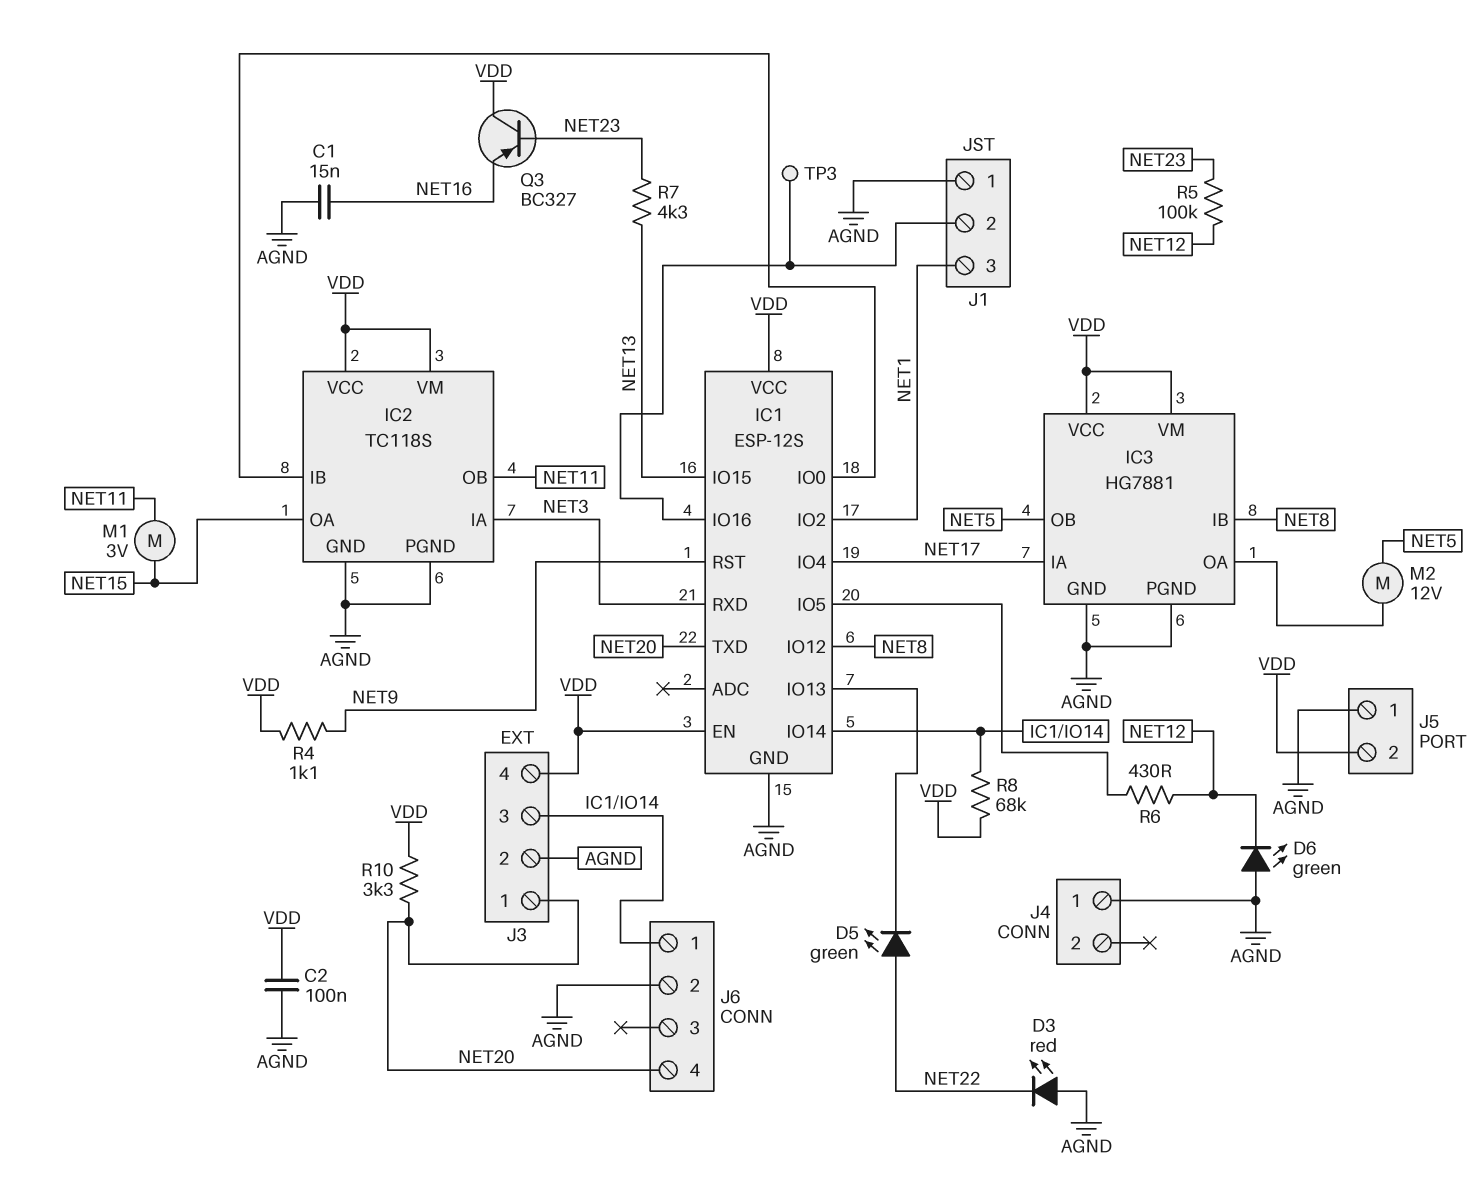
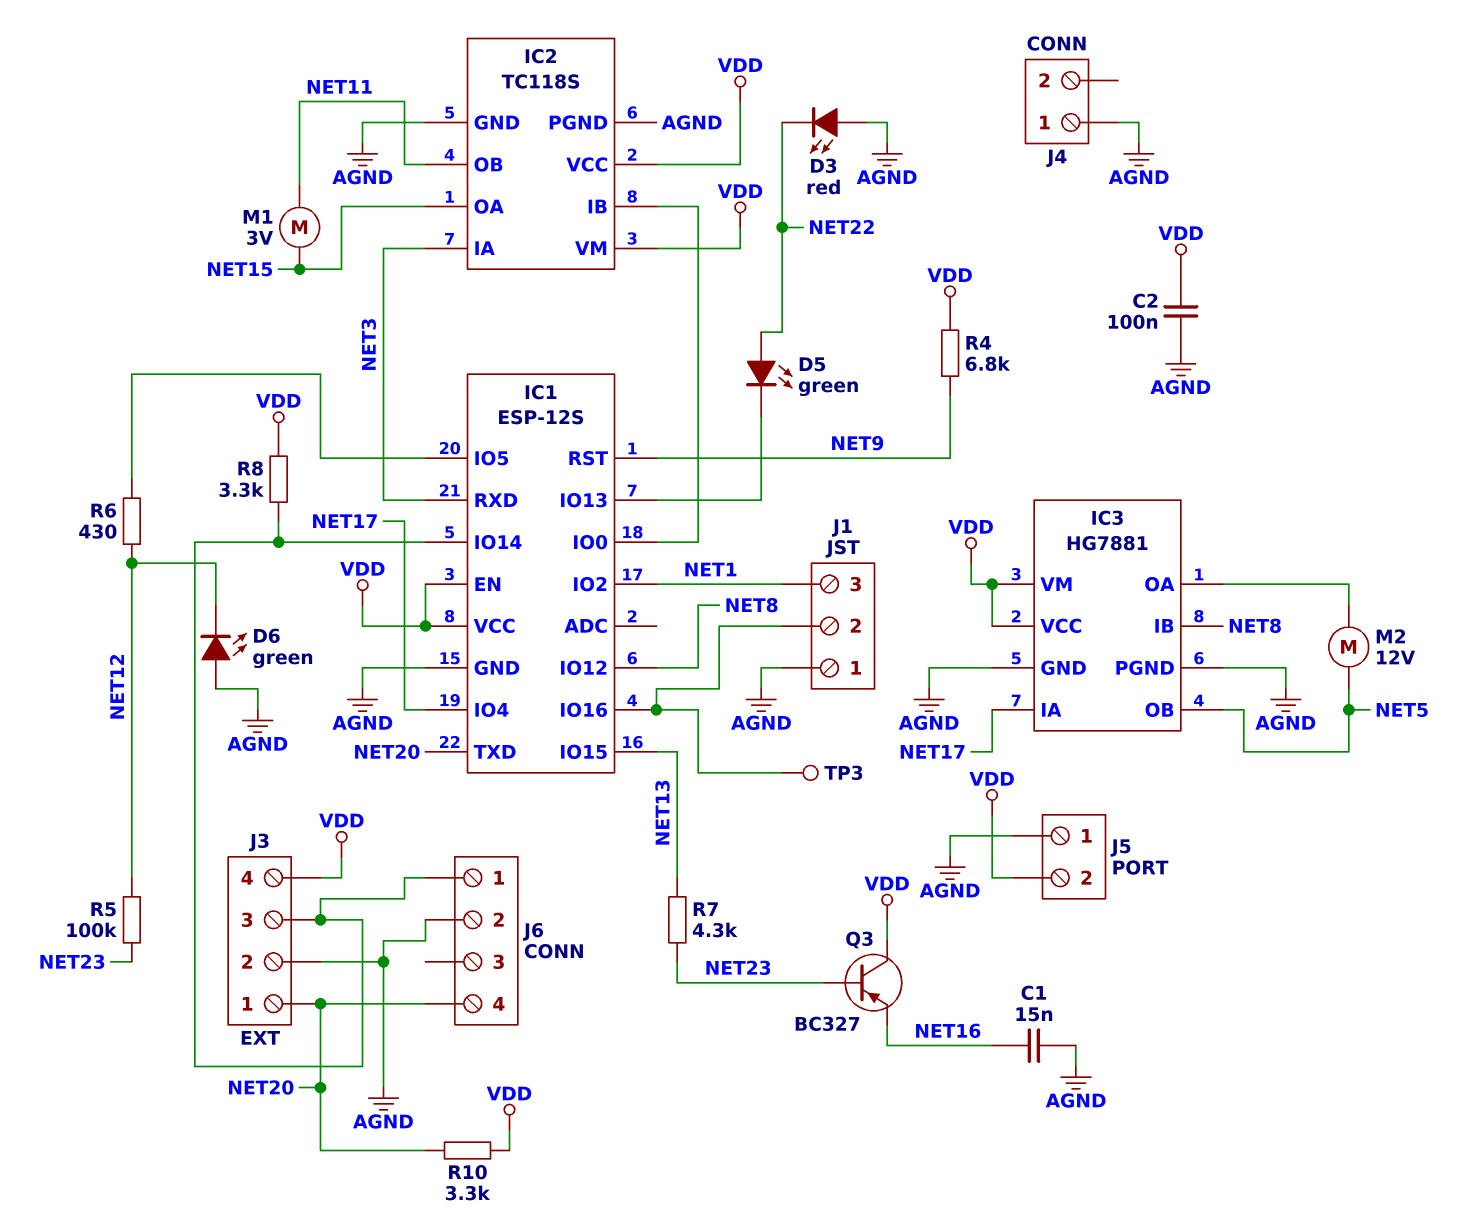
R4: 1.1k (NET9, VDD) -> 6.8k (NET9, VDD)
R8: 68k (IC1/IO14, VDD) -> 3.3k (IC1/IO14, VDD)

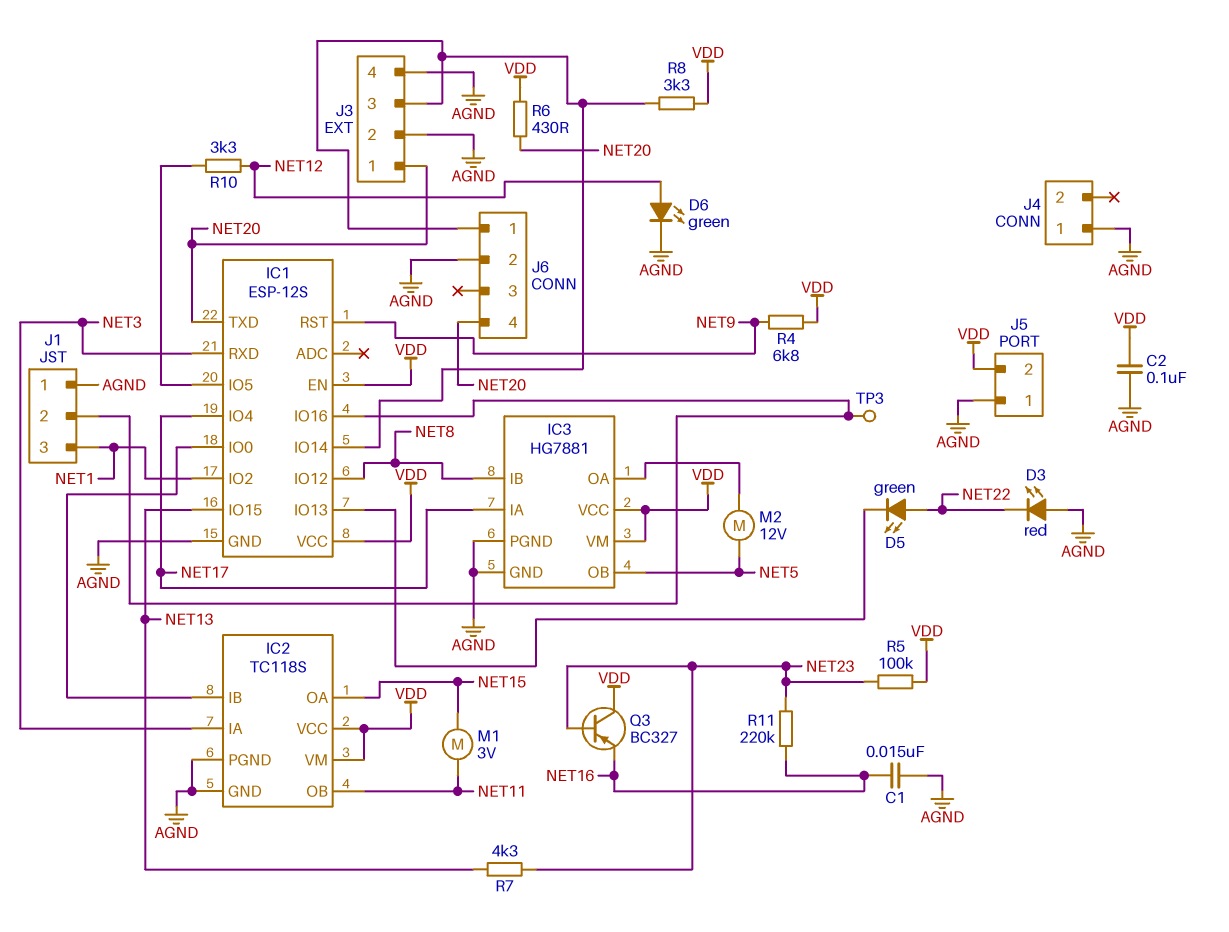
D6: LED green (A AGND, K NET12) -> LED green (A NET12, K AGND)
J3 pin 4: VDD -> AGND
R5: 100k (NET12, NET23) -> 100k (NET23, VDD)
R6: 430 (IC1/IO5, NET12) -> 430 (NET20, VDD)
R10: 3.3k (NET20, VDD) -> 3.3k (IC1/IO5, NET12)
R11: none -> 220k (NET16, NET23)

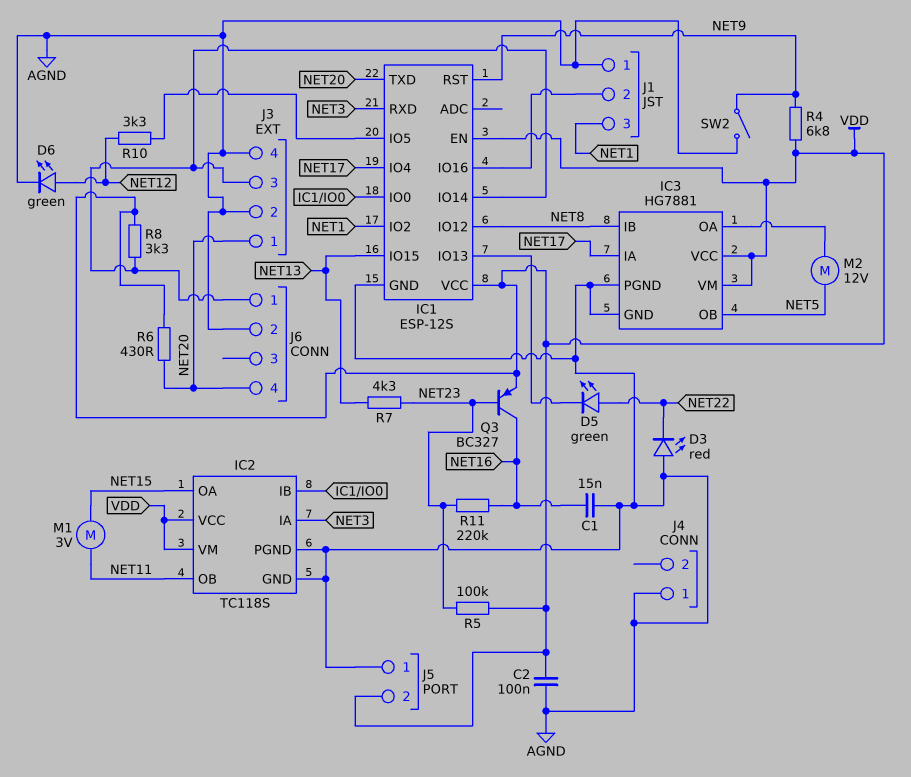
Q3: PNP BC327 (B NET23, C VDD, E NET16) -> PNP BC327 (B NET23, C NET16, E VDD)
SW2: none -> switch (AGND, NET9)
TP3: test point (IC1/IO16) -> none

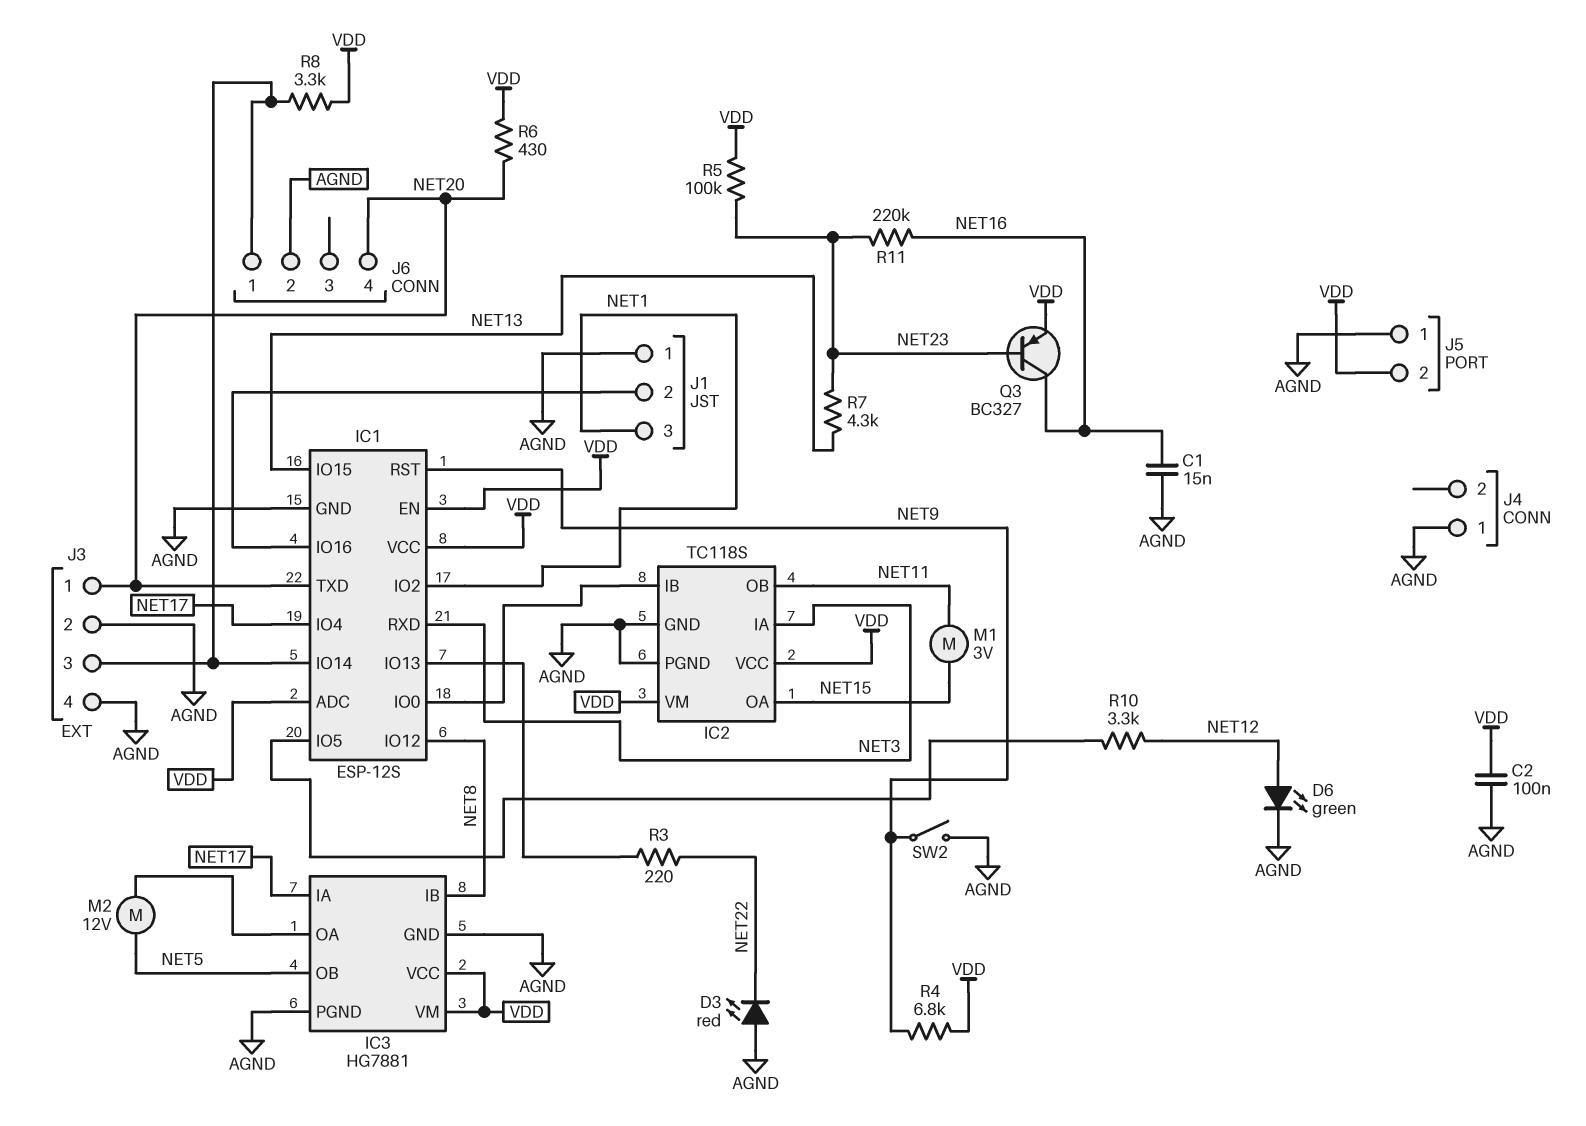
D5: LED green (A NET22, K IC1/IO13) -> none
IC1 pin ADC: none -> VDD
R3: none -> 220 (IC1/IO13, NET22)

